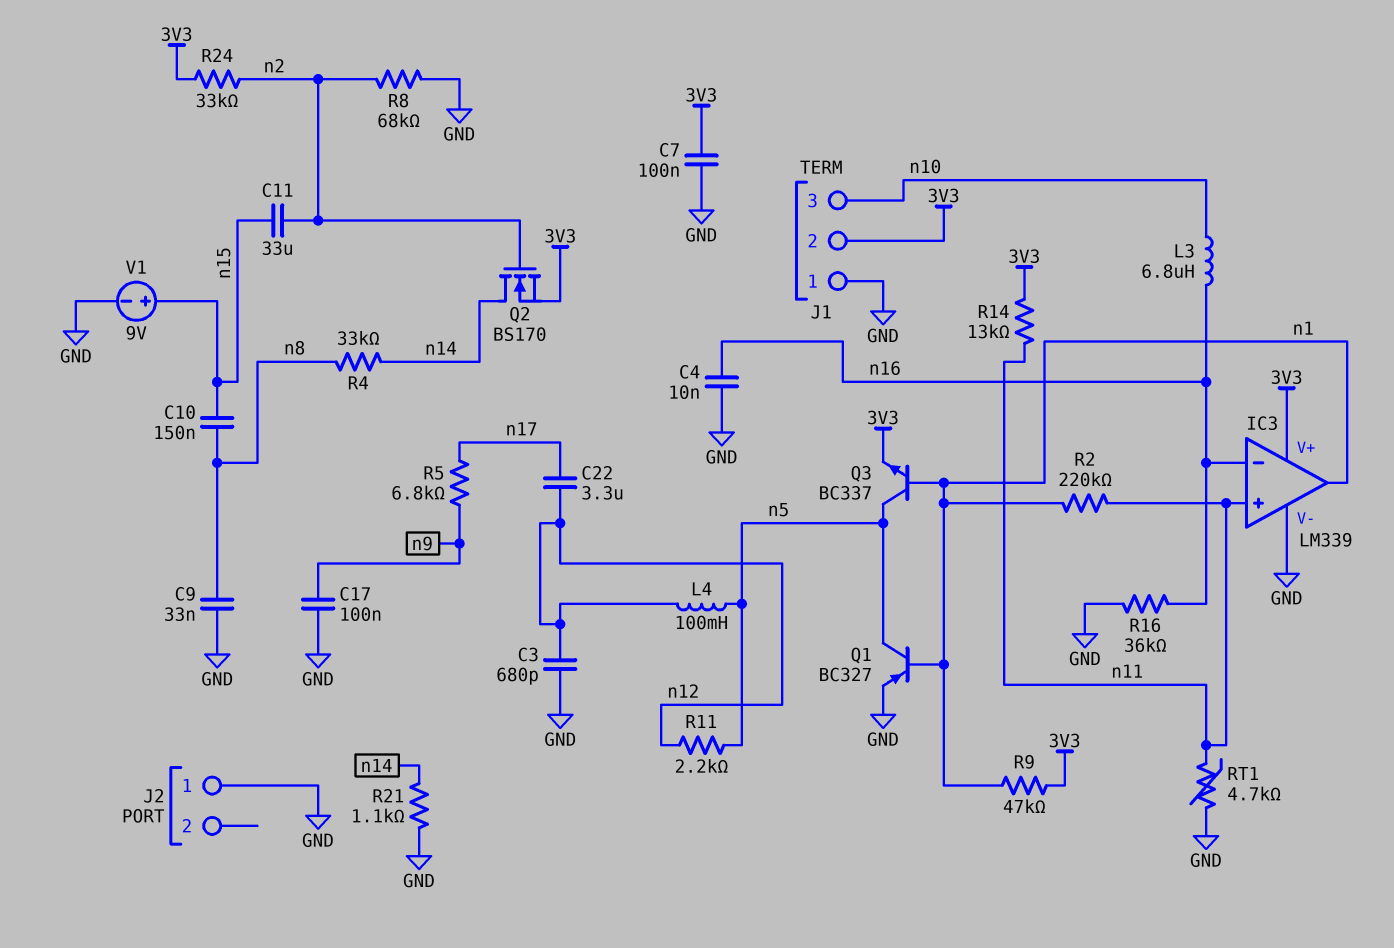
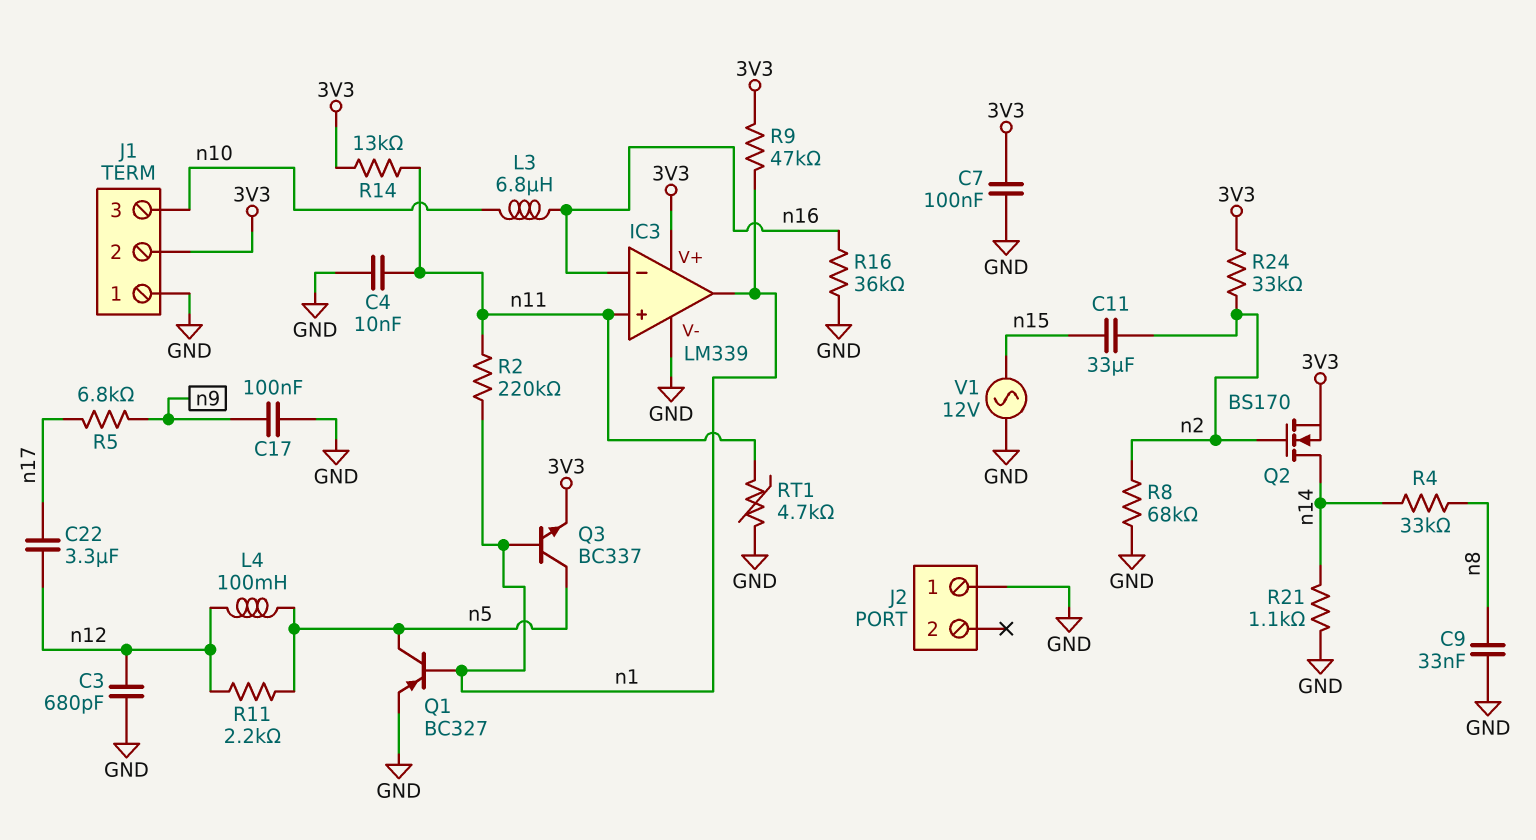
C4: 10nF (GND, n16) -> 10nF (GND, n11)
C10: 150nF (n8, n15) -> none
V1: 9V (plus n15, minus GND) -> AC 12V (GND, n15)

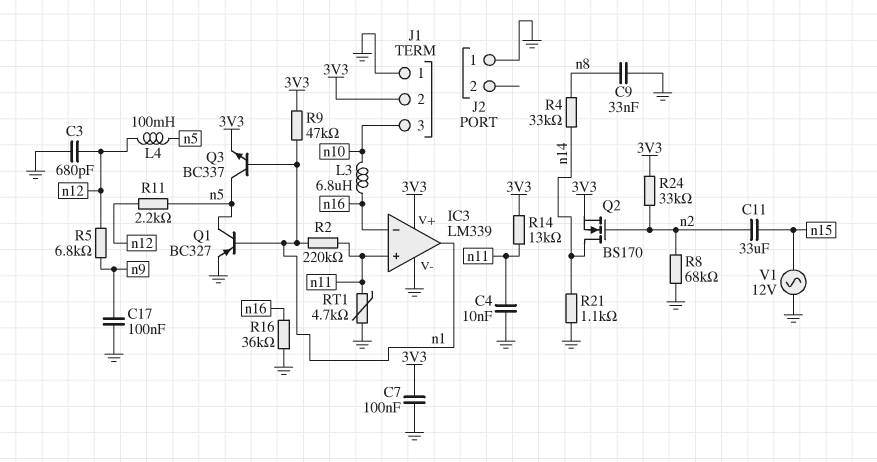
C22: 3.3uF (n12, n17) -> none
R5: 6.8k (n9, n17) -> 6.8k (n9, n12)

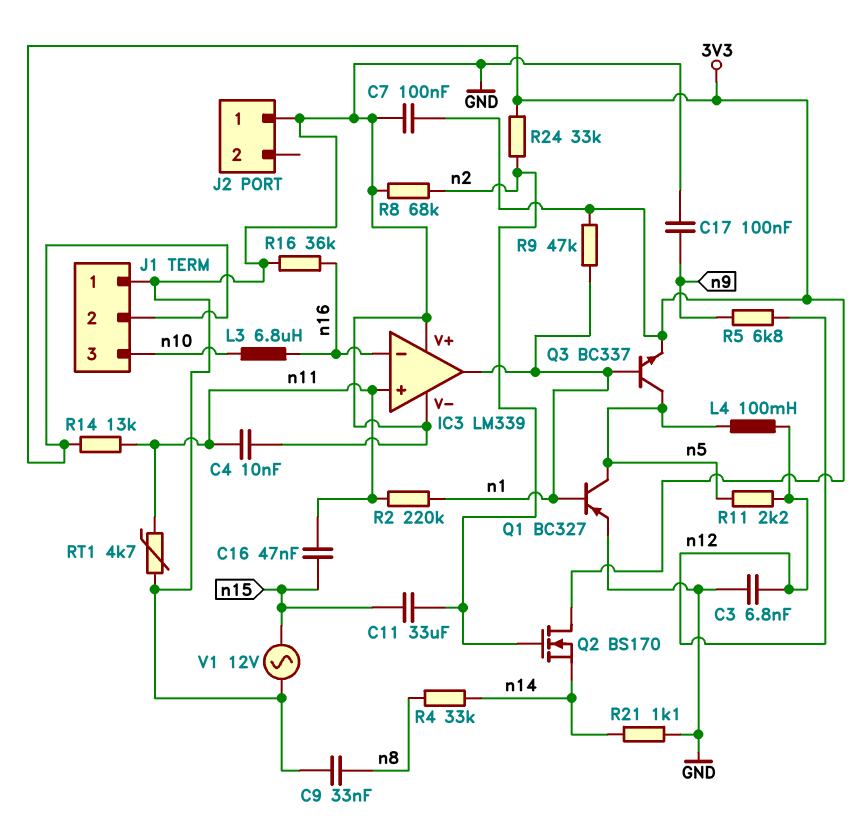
C3: 680pF (GND, n12) -> 6.8nF (GND, n12)
C16: none -> 47nF (n11, n15)
IC3 pin V+: 3V3 -> GND
Q2: NMOS BS170 (G n2, D n14, S 3V3) -> NMOS BS170 (G n2, D 3V3, S n14)

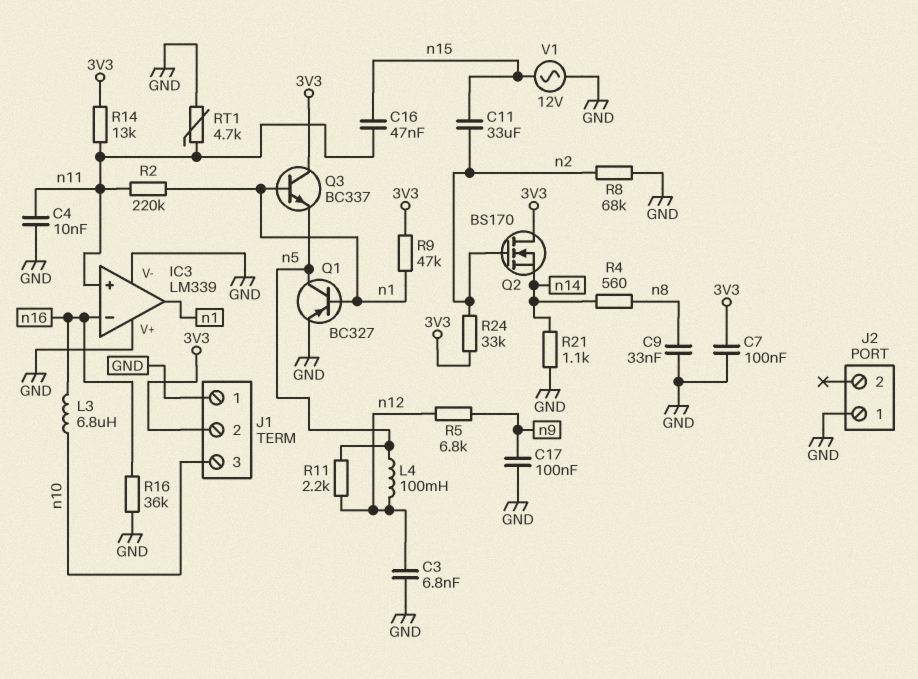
Q3: NPN BC337 (B n1, C n5, E 3V3) -> NPN BC337 (B n1, C 3V3, E n5)
R4: 33k (n8, n14) -> 560 (n8, n14)

